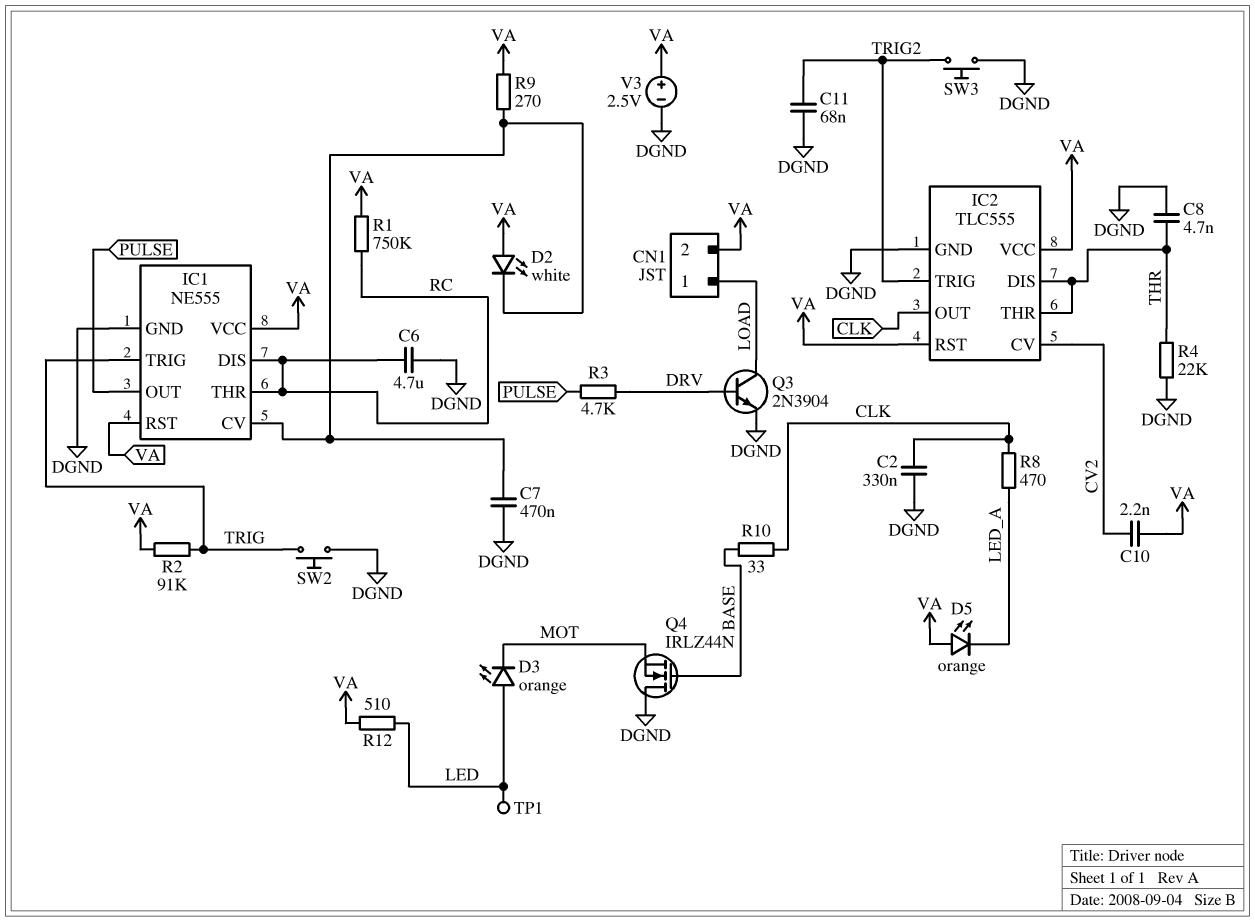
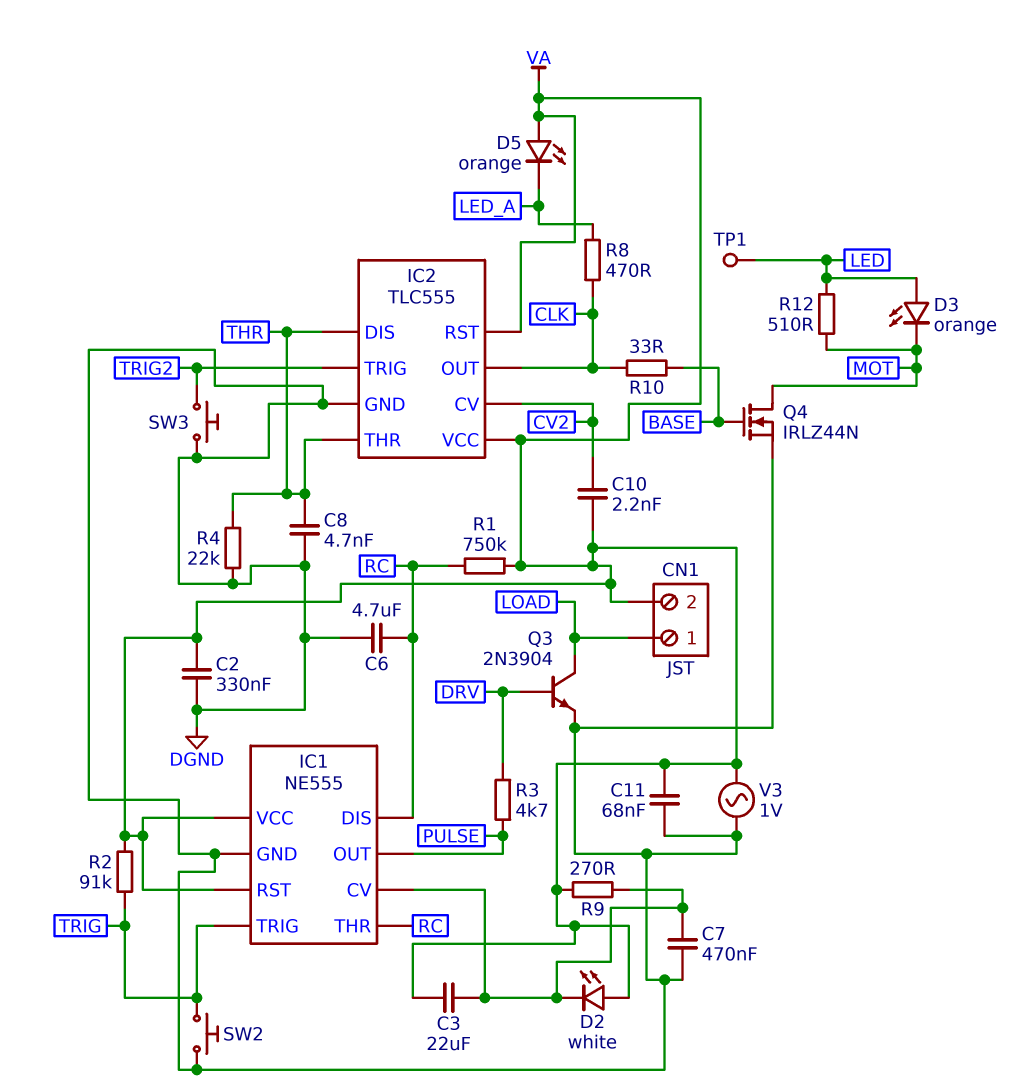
C2: 330nF (CLK, DGND) -> 330nF (DGND, VA)
C3: none -> 22uF (IC1/CV, VA)
C11: 68nF (DGND, TRIG2) -> 68nF (DGND, VA)
Q4: NMOS IRLZ44N (G BASE, D DGND, S MOT) -> NMOS IRLZ44N (G BASE, D MOT, S DGND)
R12: 510 (LED, VA) -> 510 (LED, MOT)
V3: 2.5V (plus VA, minus DGND) -> AC 1V (DGND, VA)

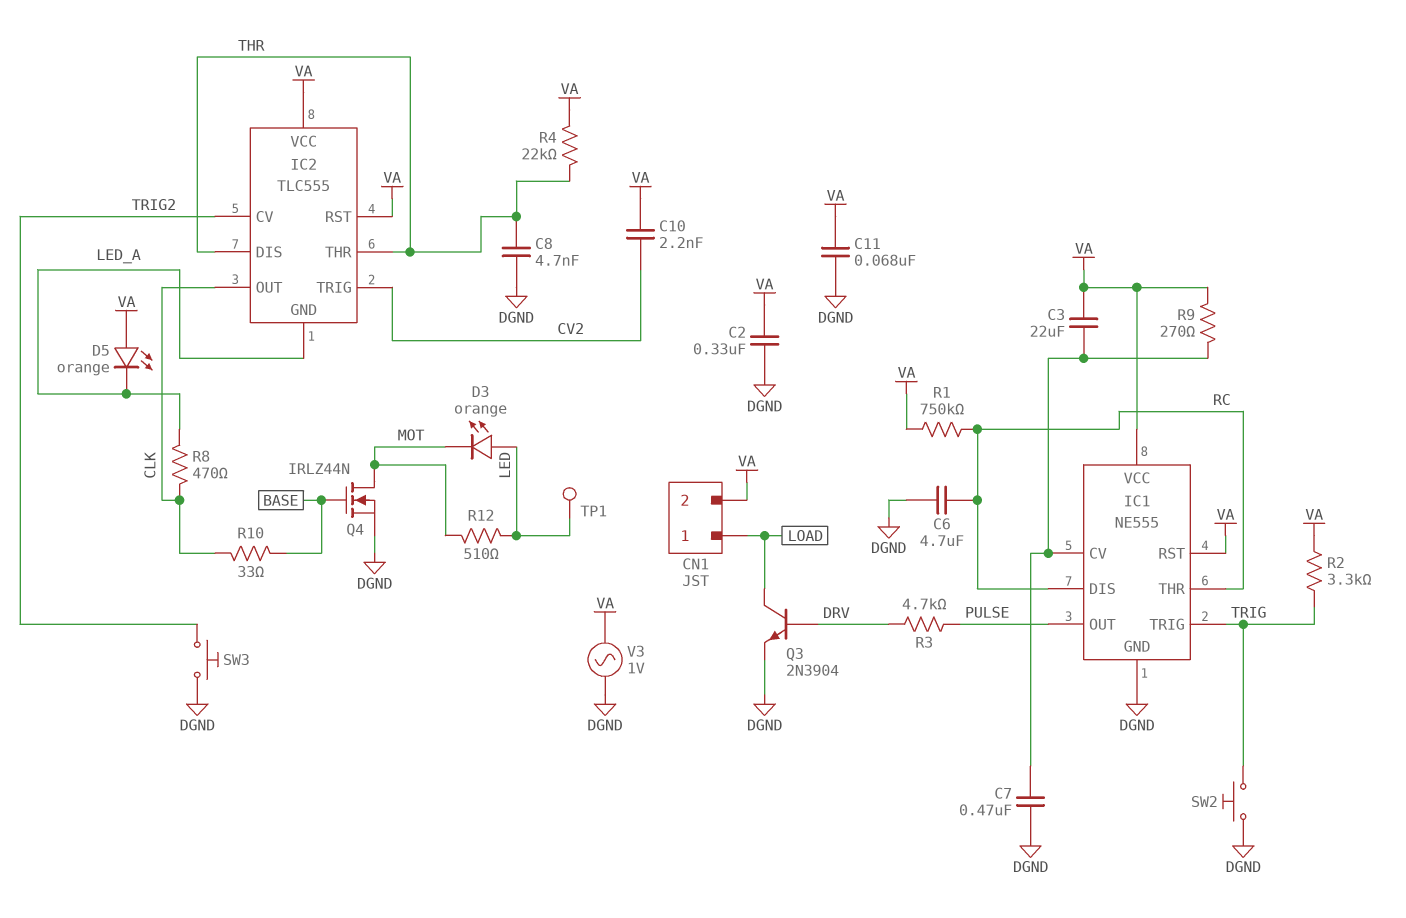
D2: LED white (A VA, K IC1/CV) -> none
IC2 pin CV: CV2 -> TRIG2
IC2 pin GND: DGND -> LED_A
IC2 pin TRIG: TRIG2 -> CV2
R2: 91k (TRIG, VA) -> 3.3k (TRIG, VA)
R4: 22k (DGND, THR) -> 22k (THR, VA)

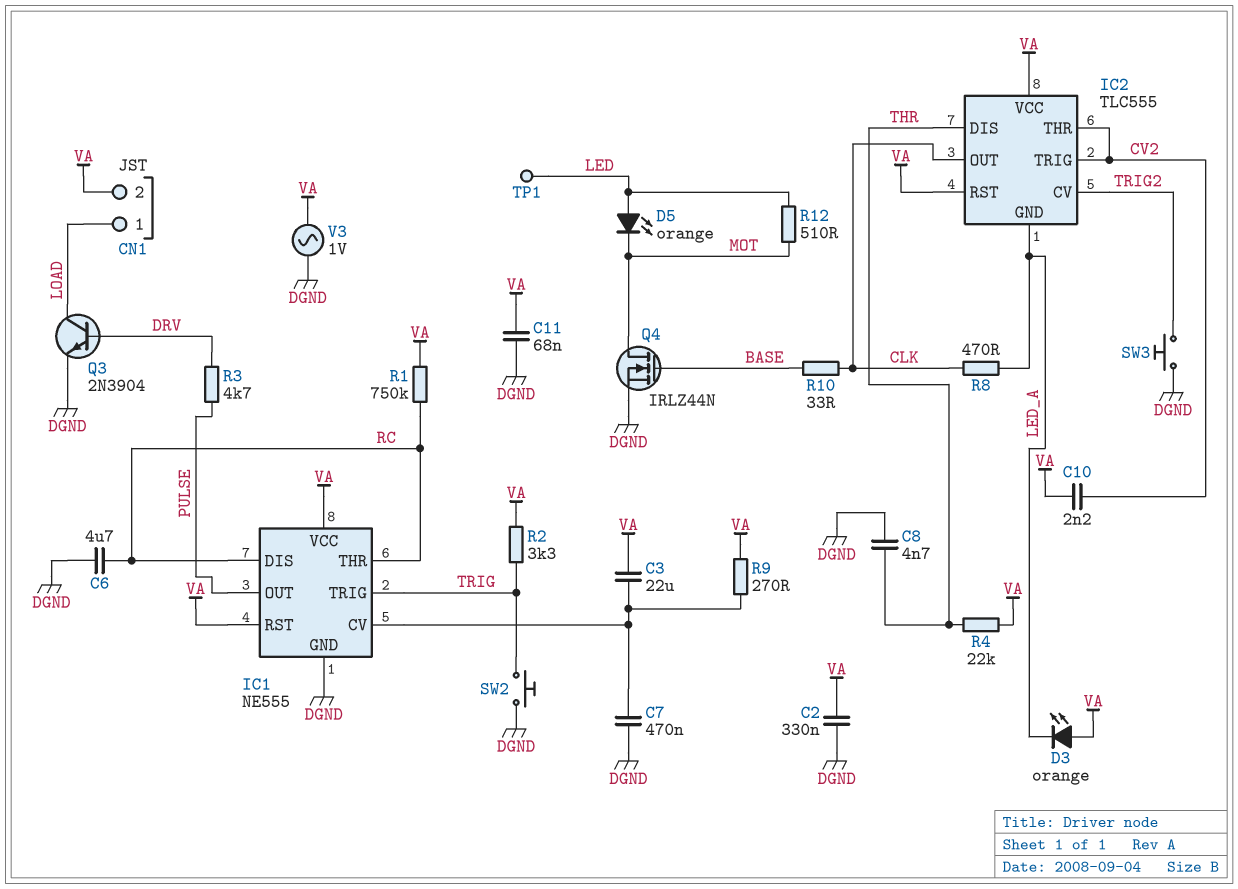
D3: LED orange (A LED, K MOT) -> LED orange (A VA, K LED_A)
D5: LED orange (A VA, K LED_A) -> LED orange (A LED, K MOT)
IC2 pin THR: THR -> CV2

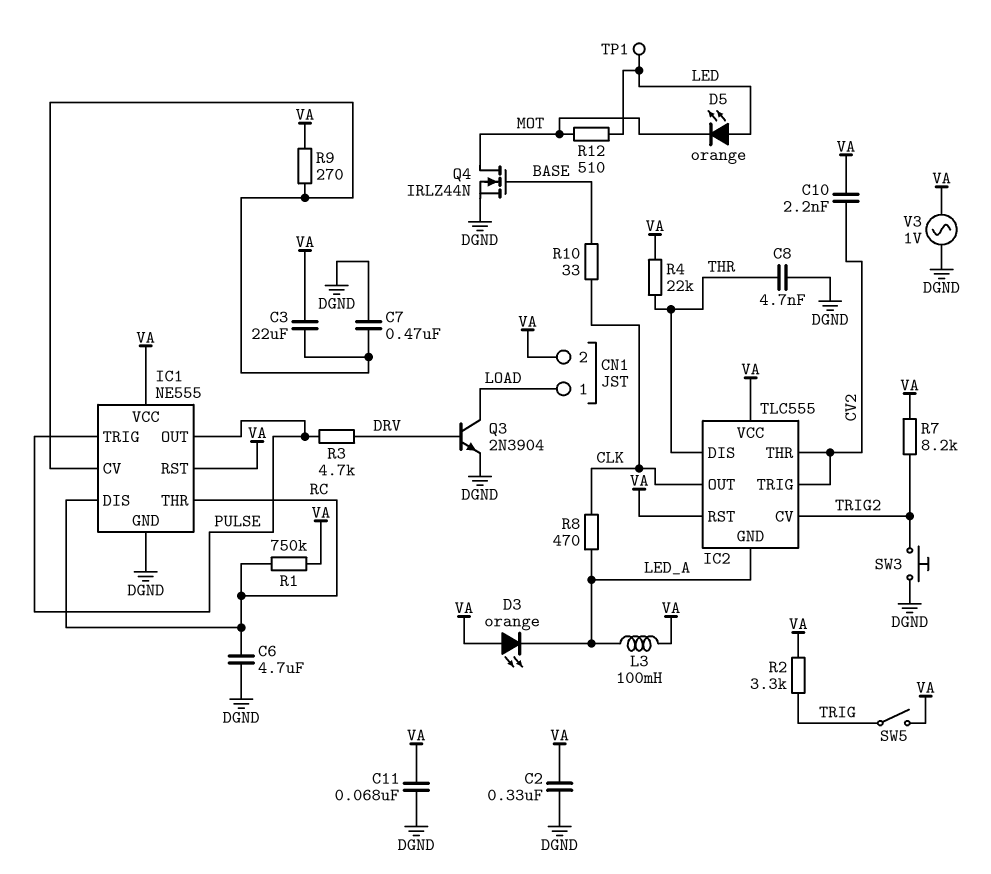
IC1 pin TRIG: TRIG -> PULSE
L3: none -> 100mH (LED_A, VA)
R7: none -> 8.2k (TRIG2, VA)
SW2: button (DGND, TRIG) -> none
SW5: none -> switch (TRIG, VA)

